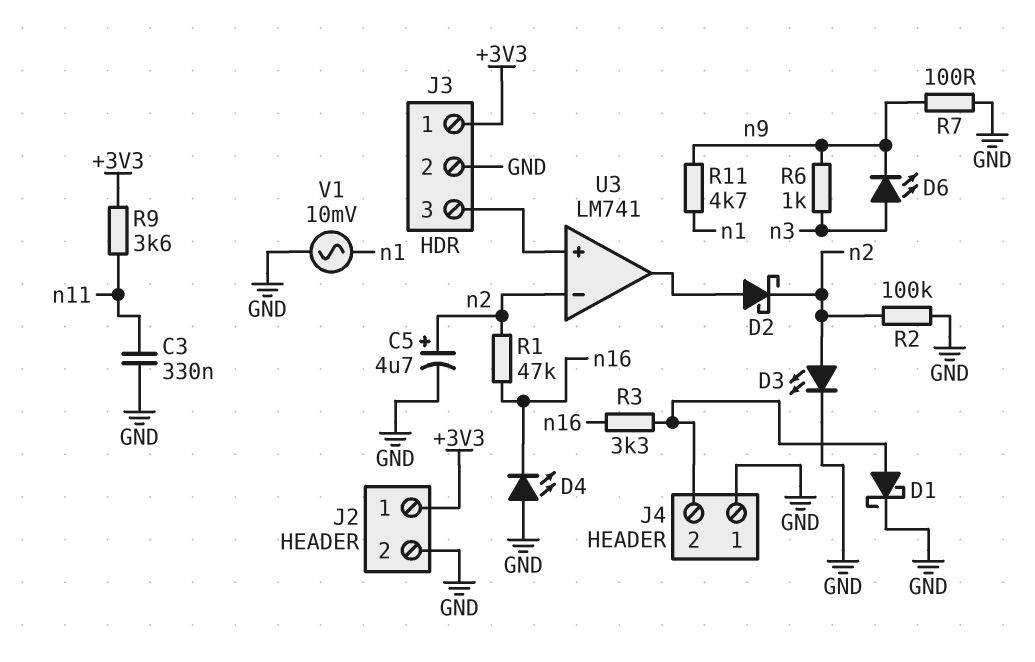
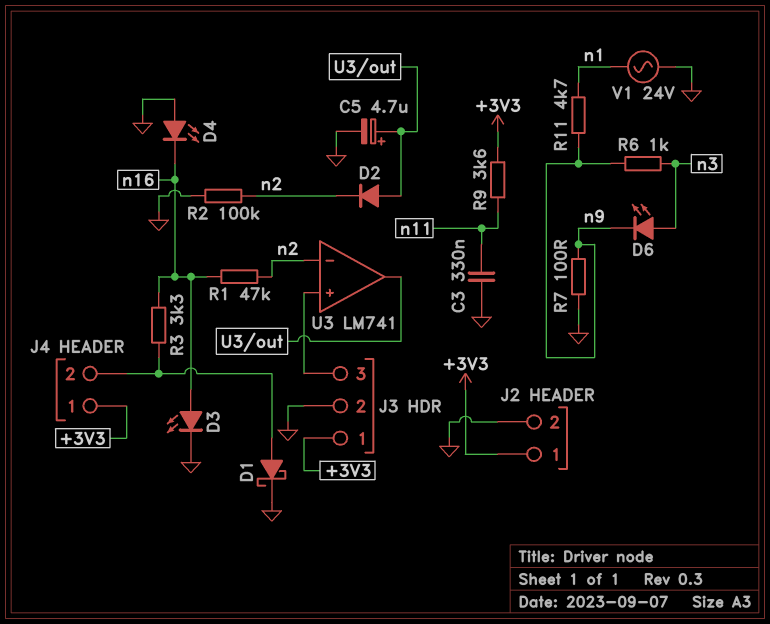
C5: 4.7uF (plus n2, minus GND) -> 4.7uF (plus U3/out, minus GND)
D2: schottky (A U3/out, K n2) -> diode (A U3/out, K n2)
D3: LED (A n2, K GND) -> LED (A n16, K GND)
J4 pin 1: GND -> +3V3
V1: AC 10mV (GND, n1) -> AC 24V (GND, n1)

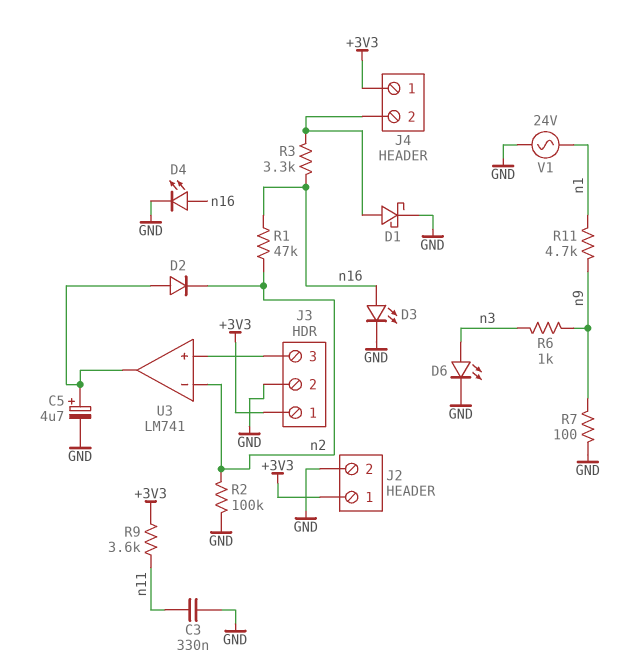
D4: LED (A GND, K n16) -> LED (A n16, K GND)
D6: LED (A n3, K n9) -> LED (A n3, K GND)

